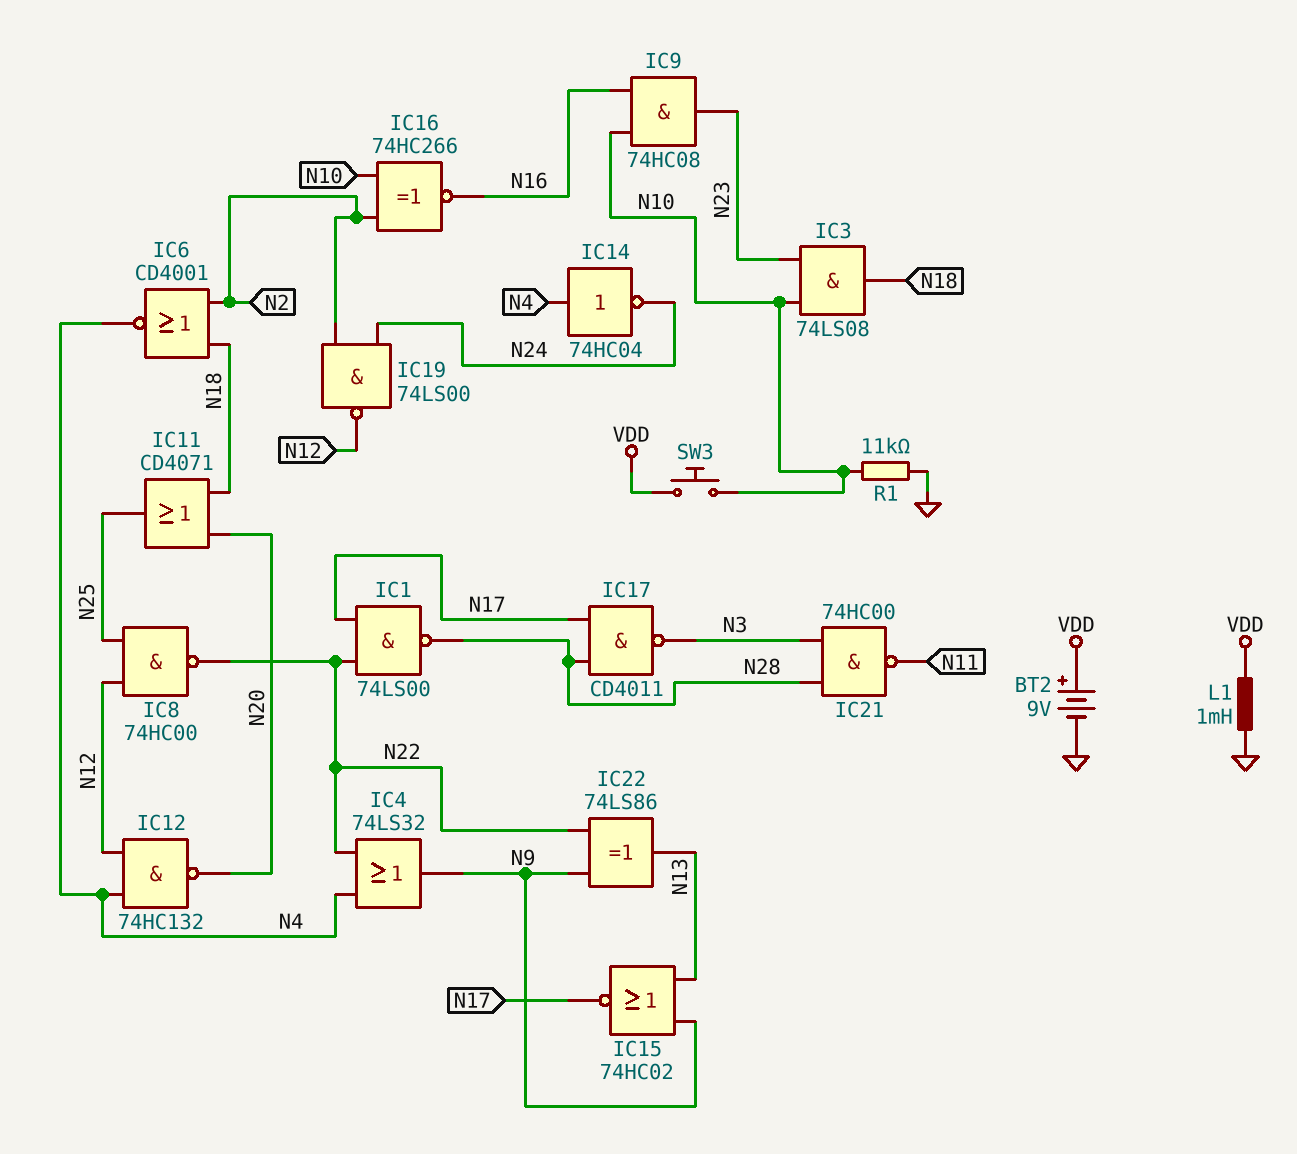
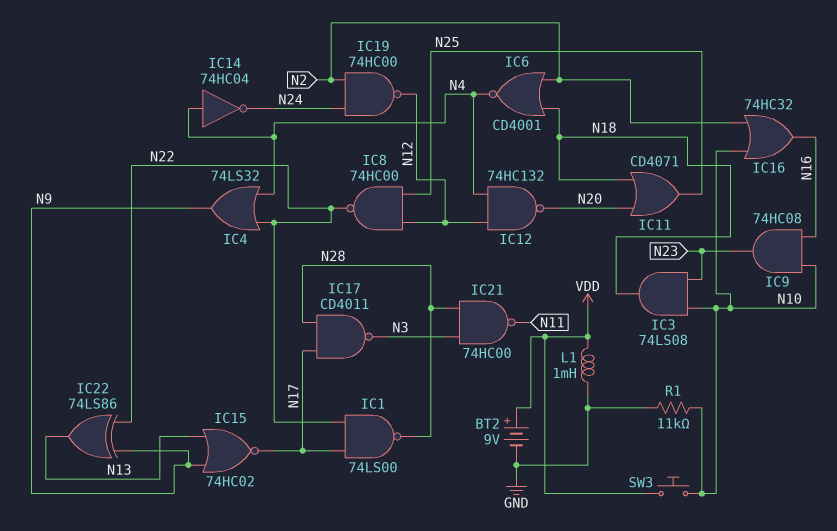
IC16: XNOR 74HC266 (in N2, in N10, out N16) -> OR 74HC32 (in N2, in N10, out N16)
IC19: NAND 74LS00 (in N2, in N24, out N12) -> NAND 74HC00 (in N2, in N24, out N12)

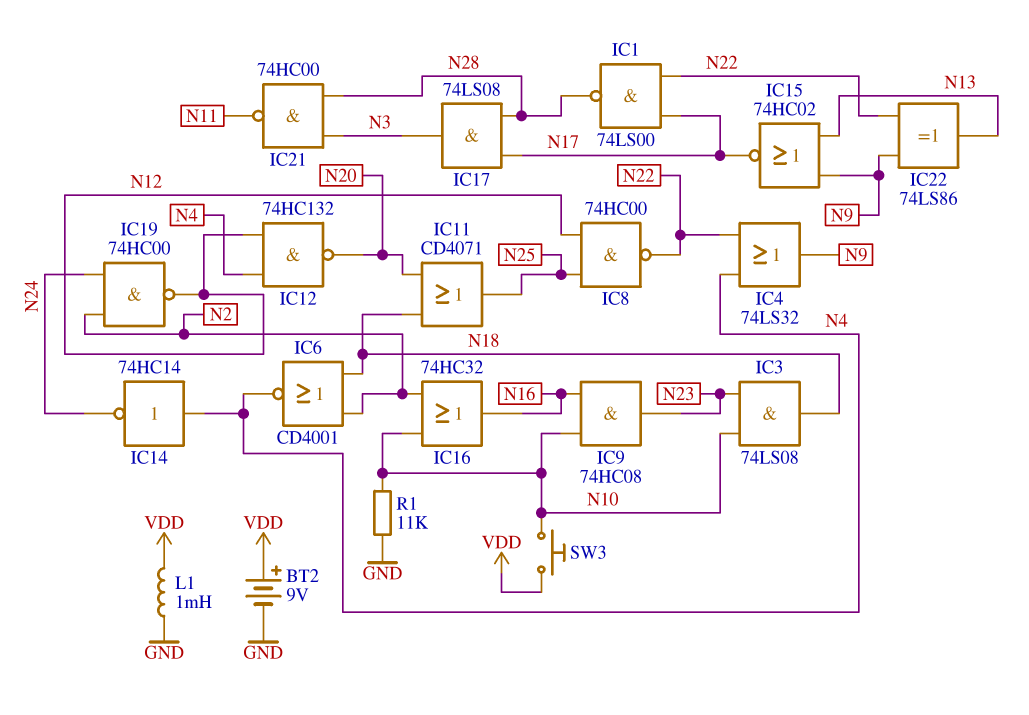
IC14: NOT 74HC04 (in N4, out N24) -> NOT 74HC14 (in N4, out N24)
IC17: NAND CD4011 (in N17, in N28, out N3) -> AND 74LS08 (in N17, in N28, out N3)

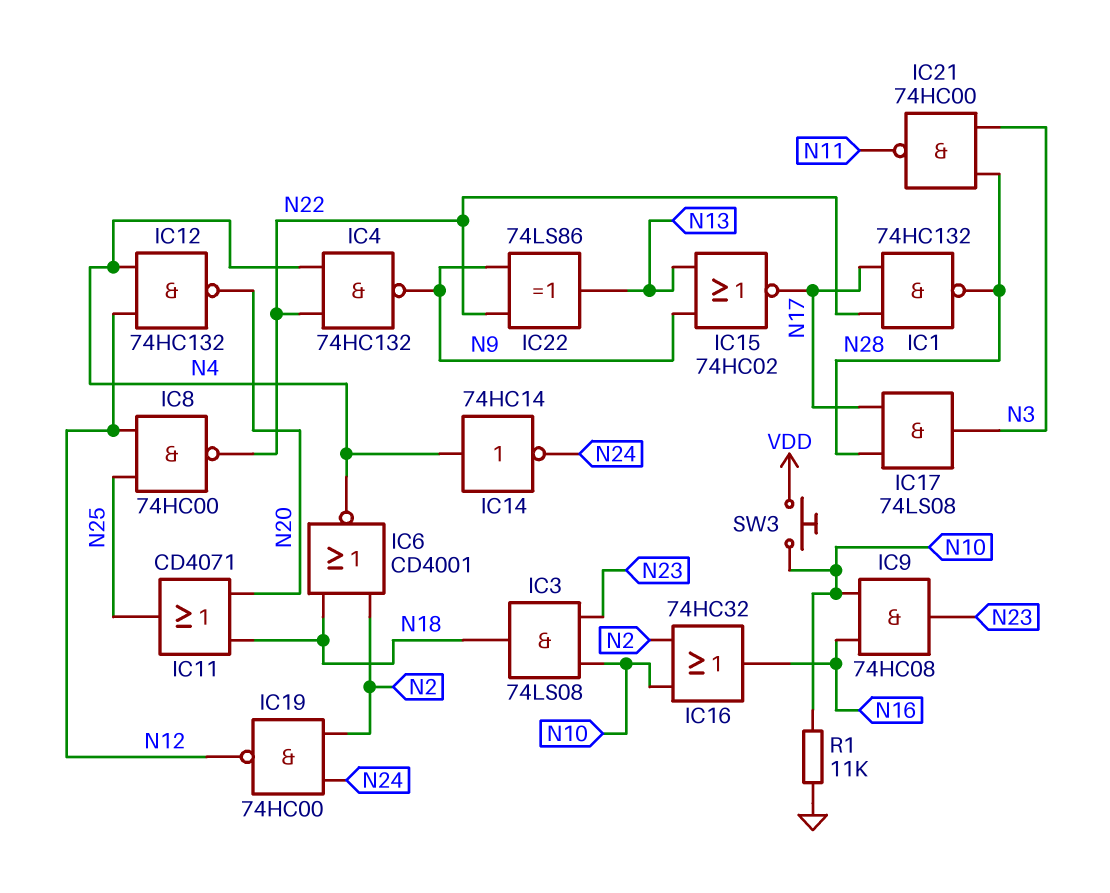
BT2: 9V (plus VDD, minus GND) -> none
IC1: NAND 74LS00 (in N17, in N22, out N28) -> NAND 74HC132 (in N17, in N22, out N28)
IC4: OR 74LS32 (in N4, in N22, out N9) -> NAND 74HC132 (in N4, in N22, out N9)
L1: 1mH (GND, VDD) -> none

